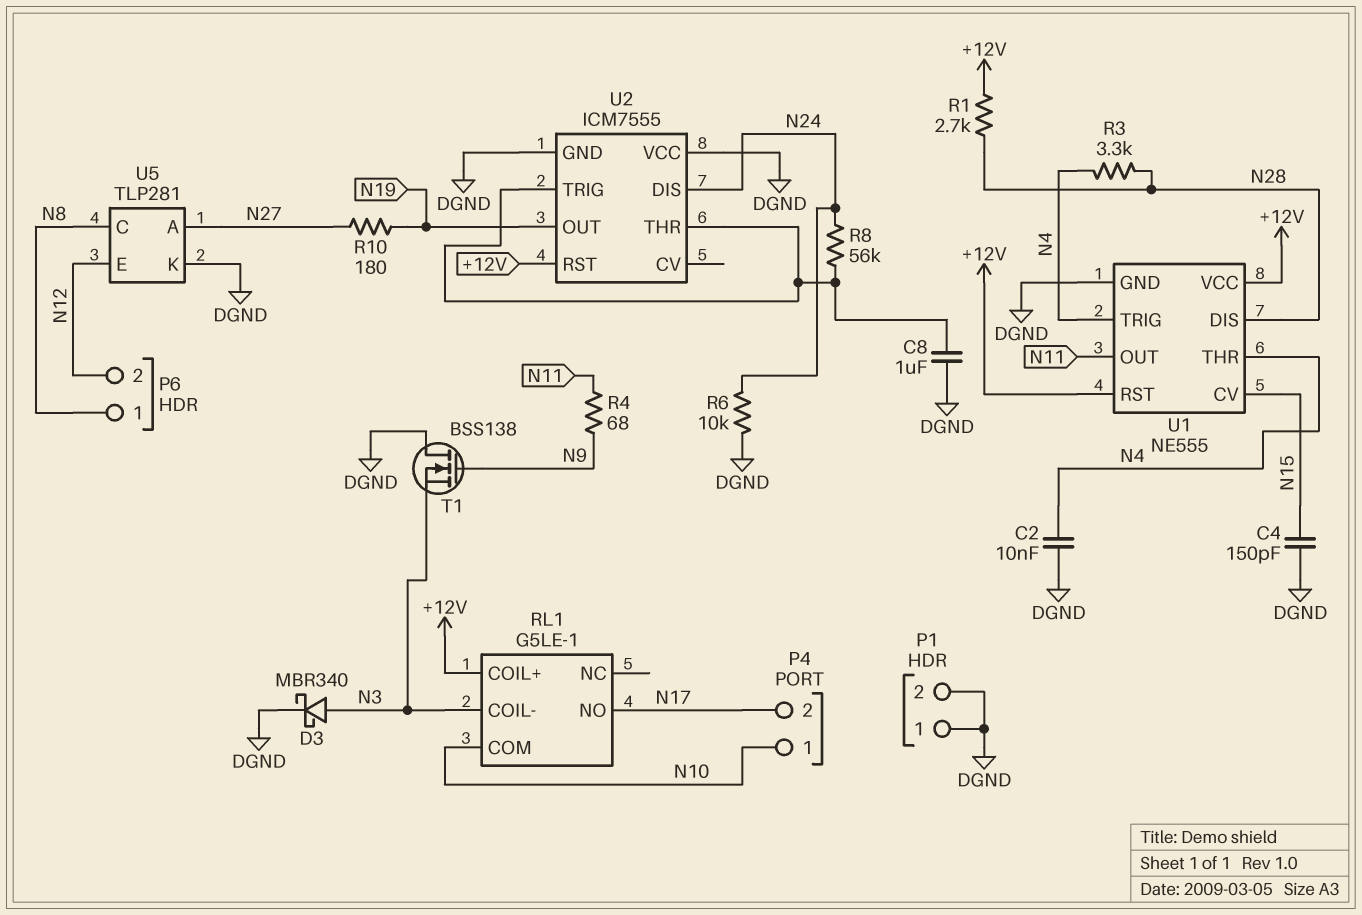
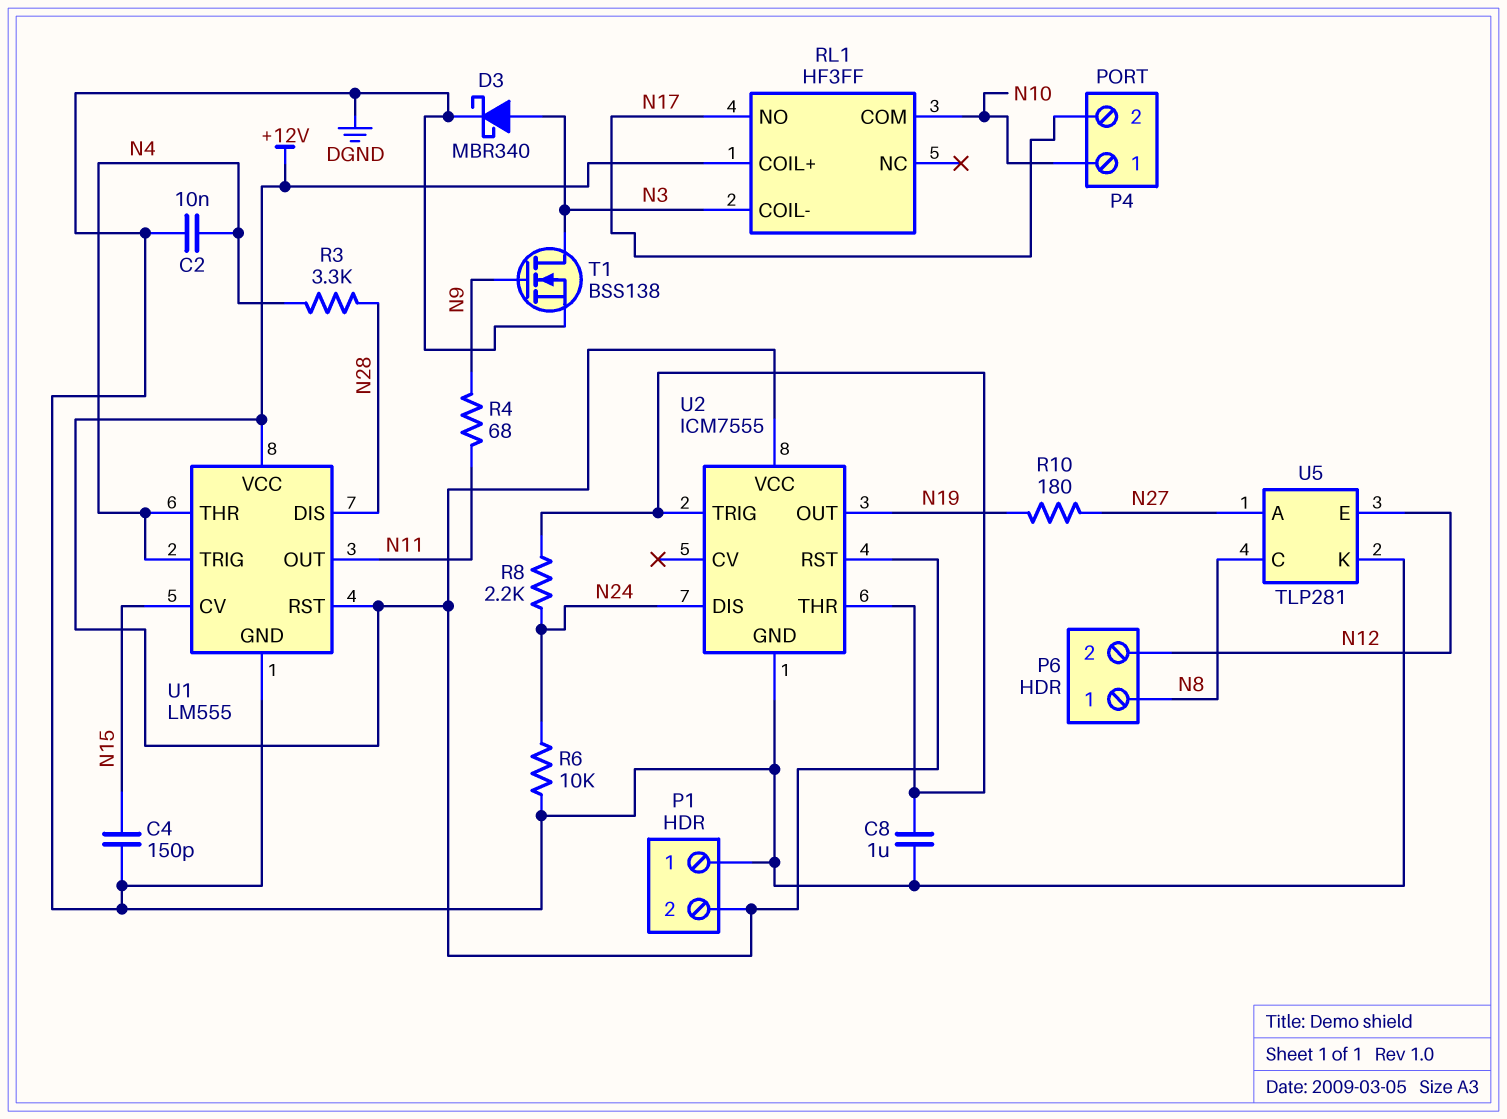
P1 pin 2: DGND -> +12V
R1: 2.7k (+12V, N28) -> none
R8: 56k (N24, U2/THR) -> 2.2k (N24, U2/THR)
RL1: G5LE-1 -> HF3FF
T1: NMOS BSS138 (G N9, D DGND, S N3) -> NMOS BSS138 (G N9, D N3, S DGND)
U1: NE555 -> LM555
U2 pin VCC: DGND -> +12V

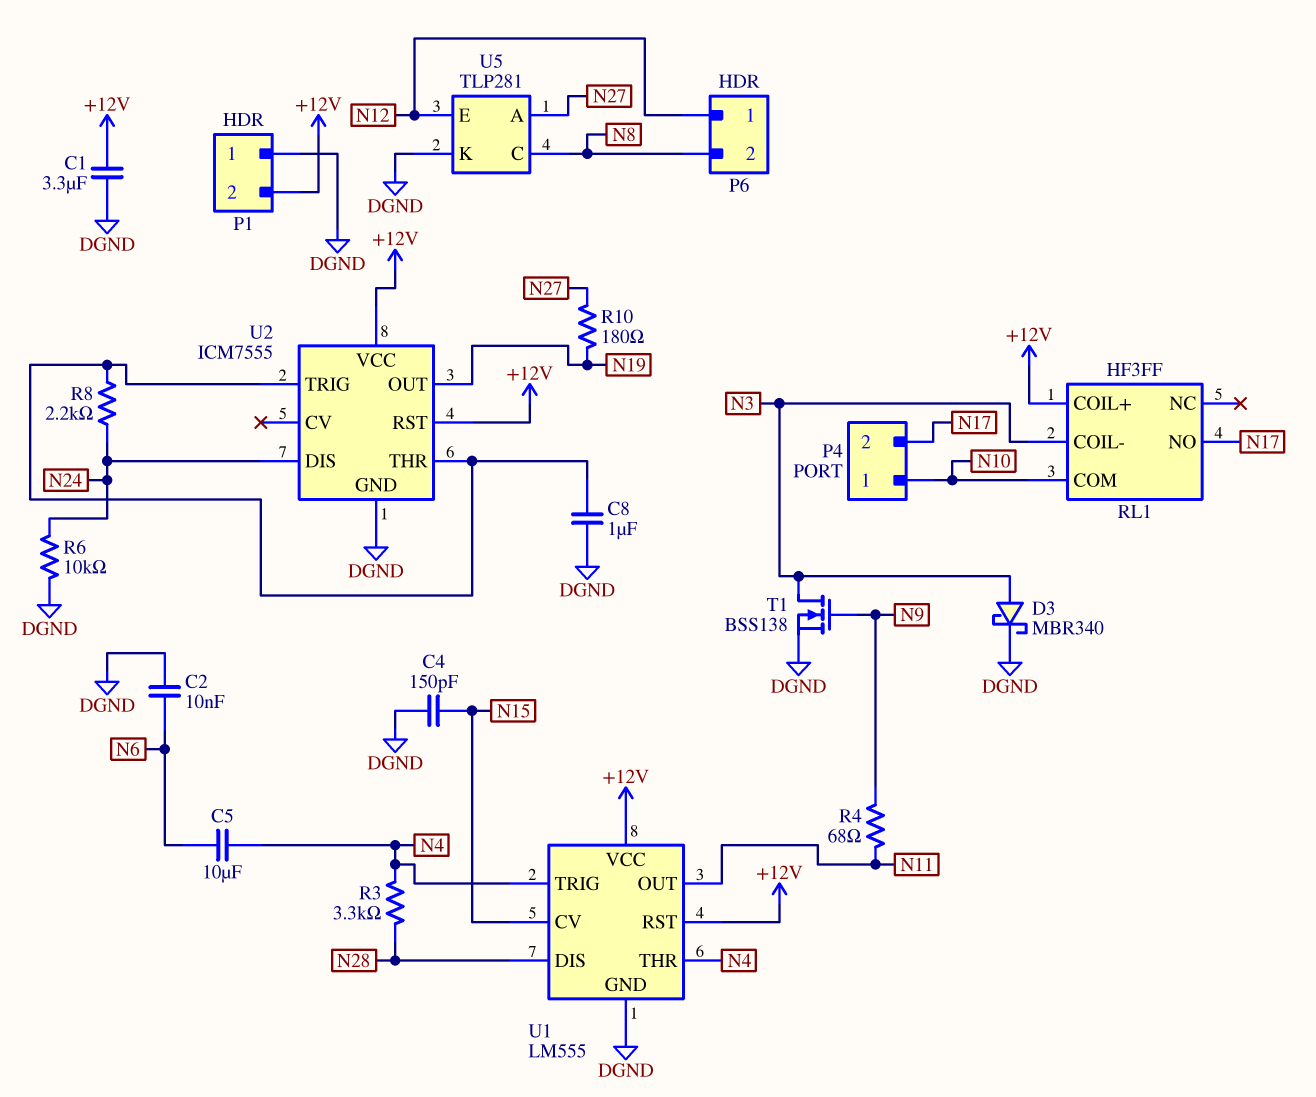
C1: none -> 3.3uF (+12V, DGND)
C2: 10nF (DGND, N4) -> 10nF (DGND, N6)
C5: none -> 10uF (N4, N6)
P6 pin 1: N8 -> N12
P6 pin 2: N12 -> N8

